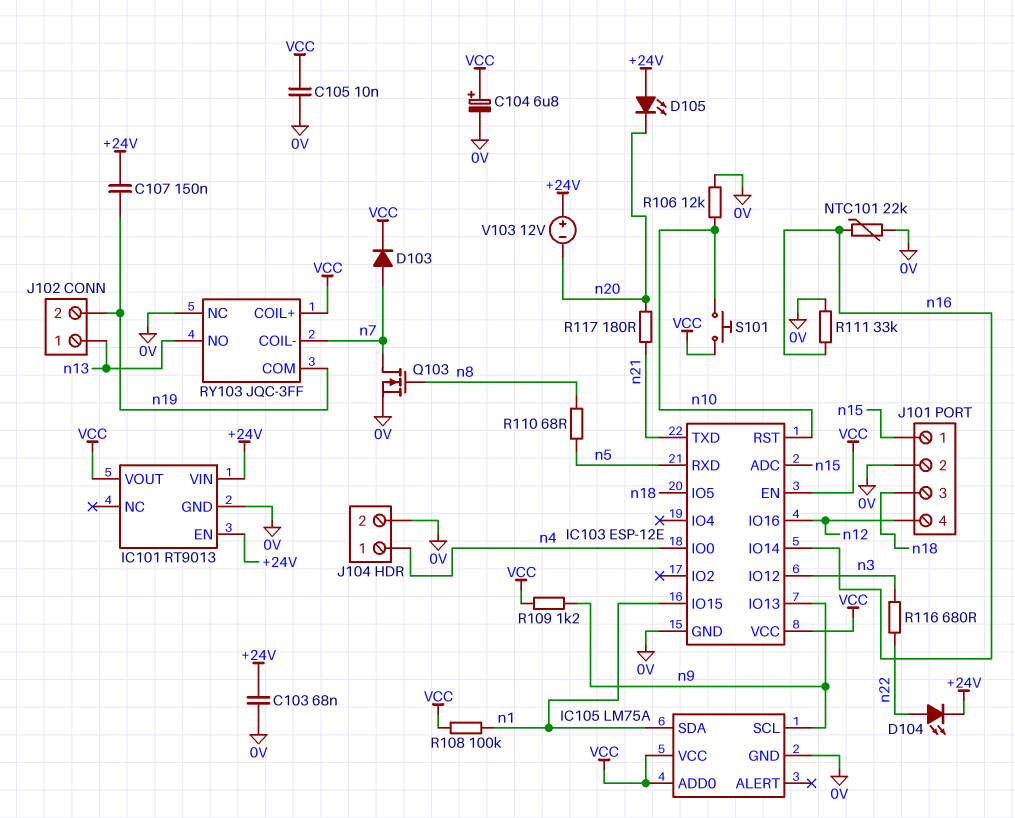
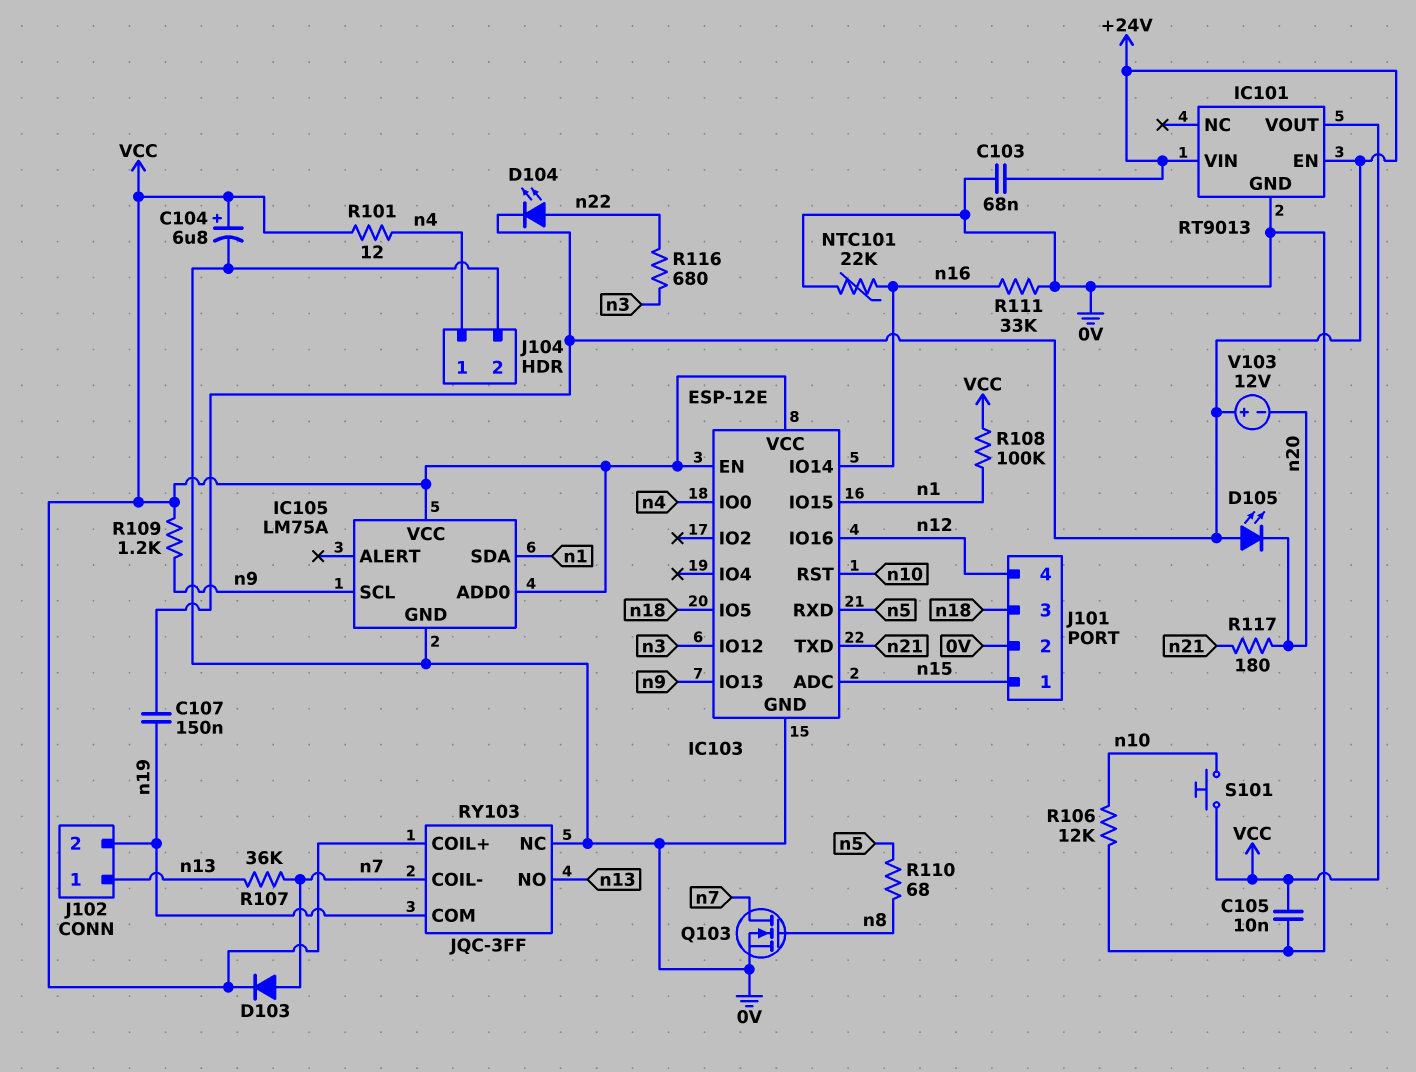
R101: none -> 12 (VCC, n4)
R107: none -> 36k (n7, n13)

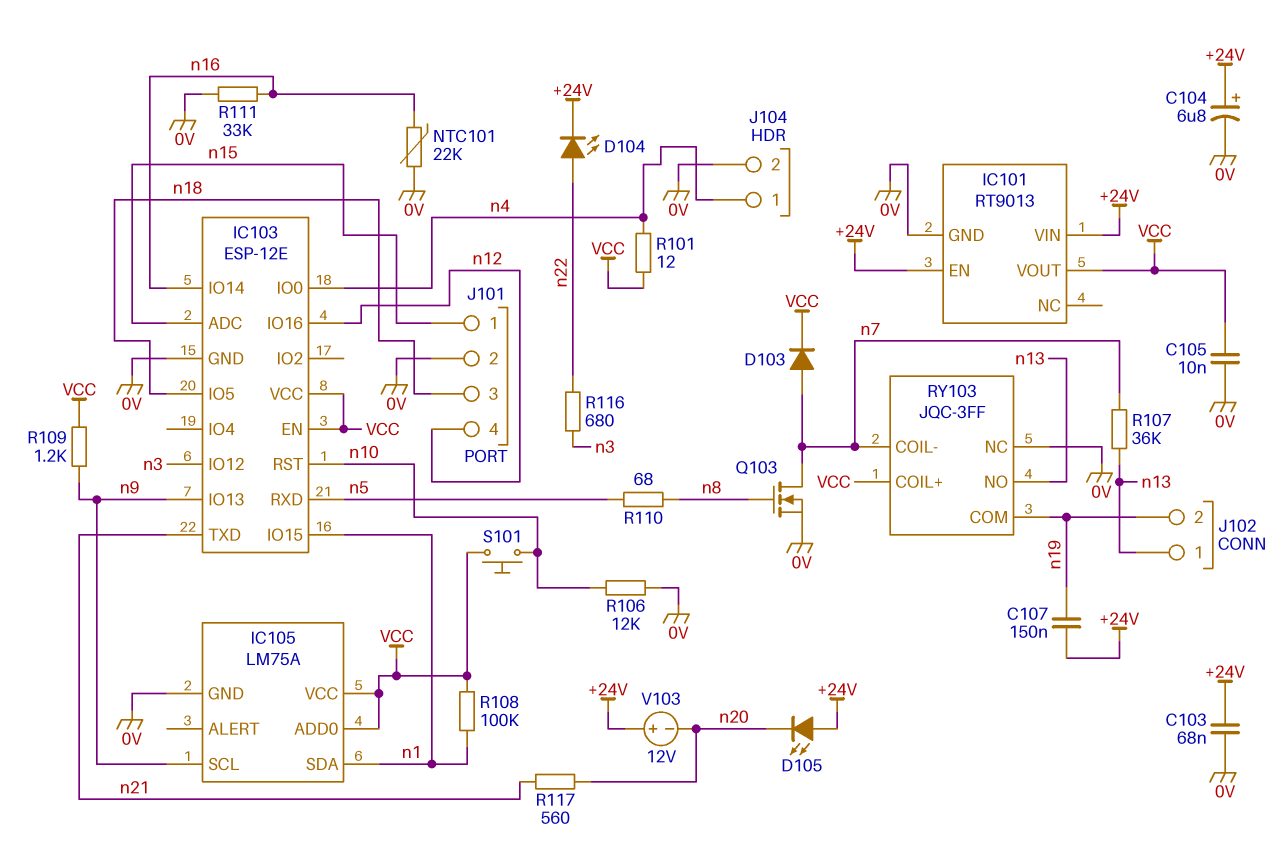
C104: 6.8uF (plus VCC, minus 0V) -> 6.8uF (plus +24V, minus 0V)
R117: 180 (n20, n21) -> 560 (n20, n21)

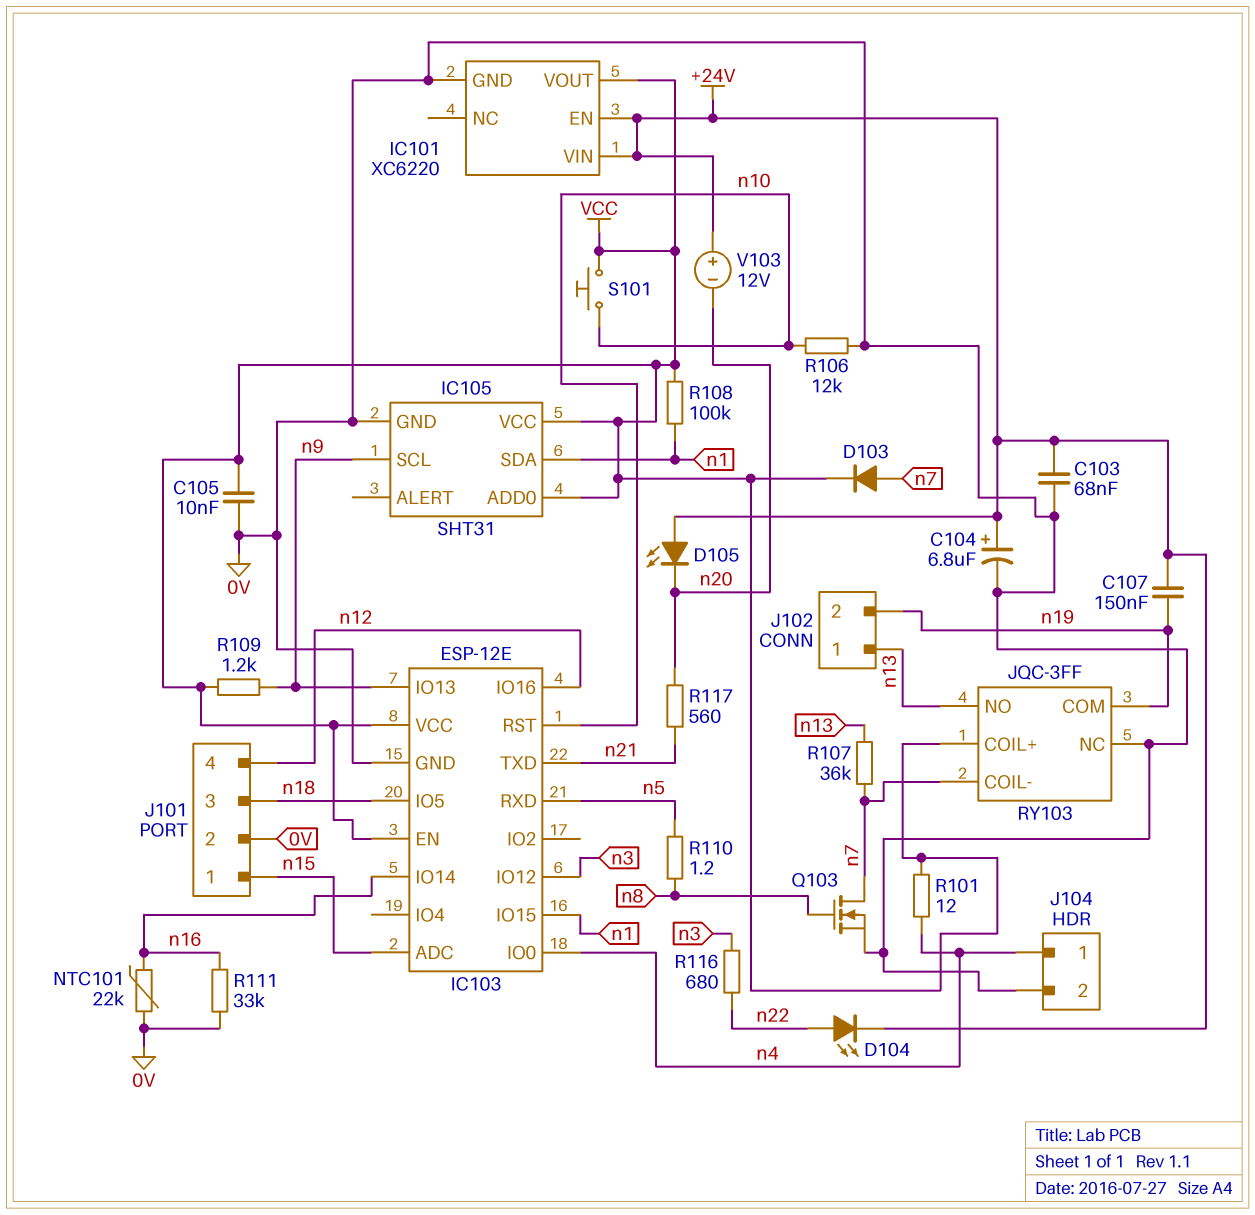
IC101: RT9013 -> XC6220
IC105: LM75A -> SHT31
R110: 68 (n5, n8) -> 1.2 (n5, n8)

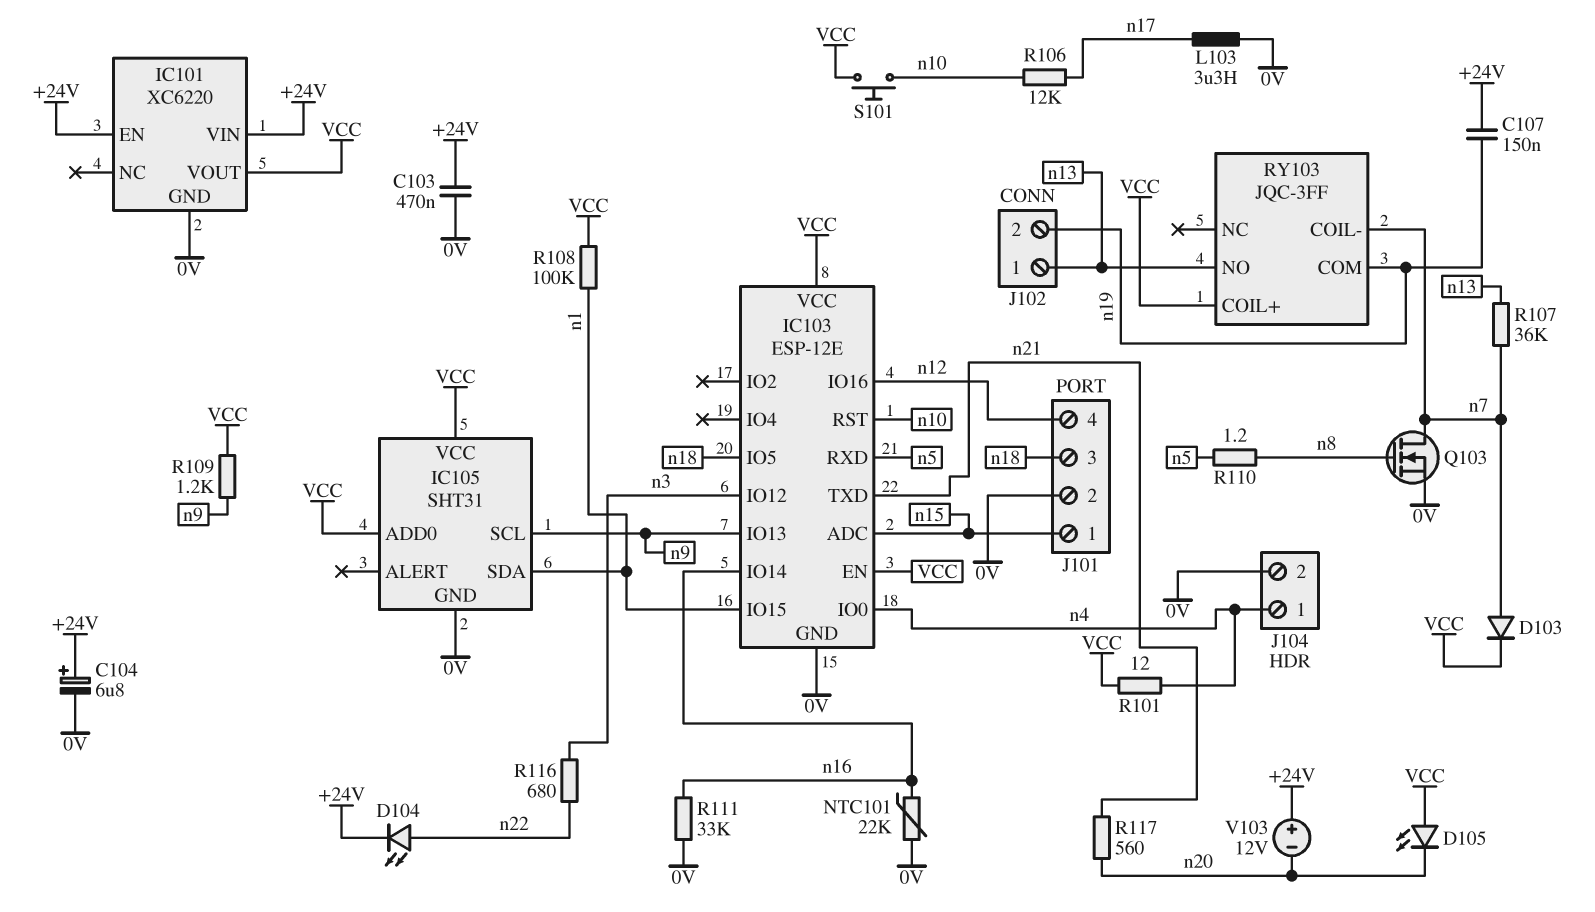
C103: 68nF (+24V, 0V) -> 470nF (+24V, 0V)
C105: 10nF (0V, VCC) -> none
D105: LED (A +24V, K n20) -> LED (A VCC, K n20)
L103: none -> 3.3uH (0V, n17)
R106: 12k (0V, n10) -> 12k (n10, n17)
RY103 pin NC: 0V -> none

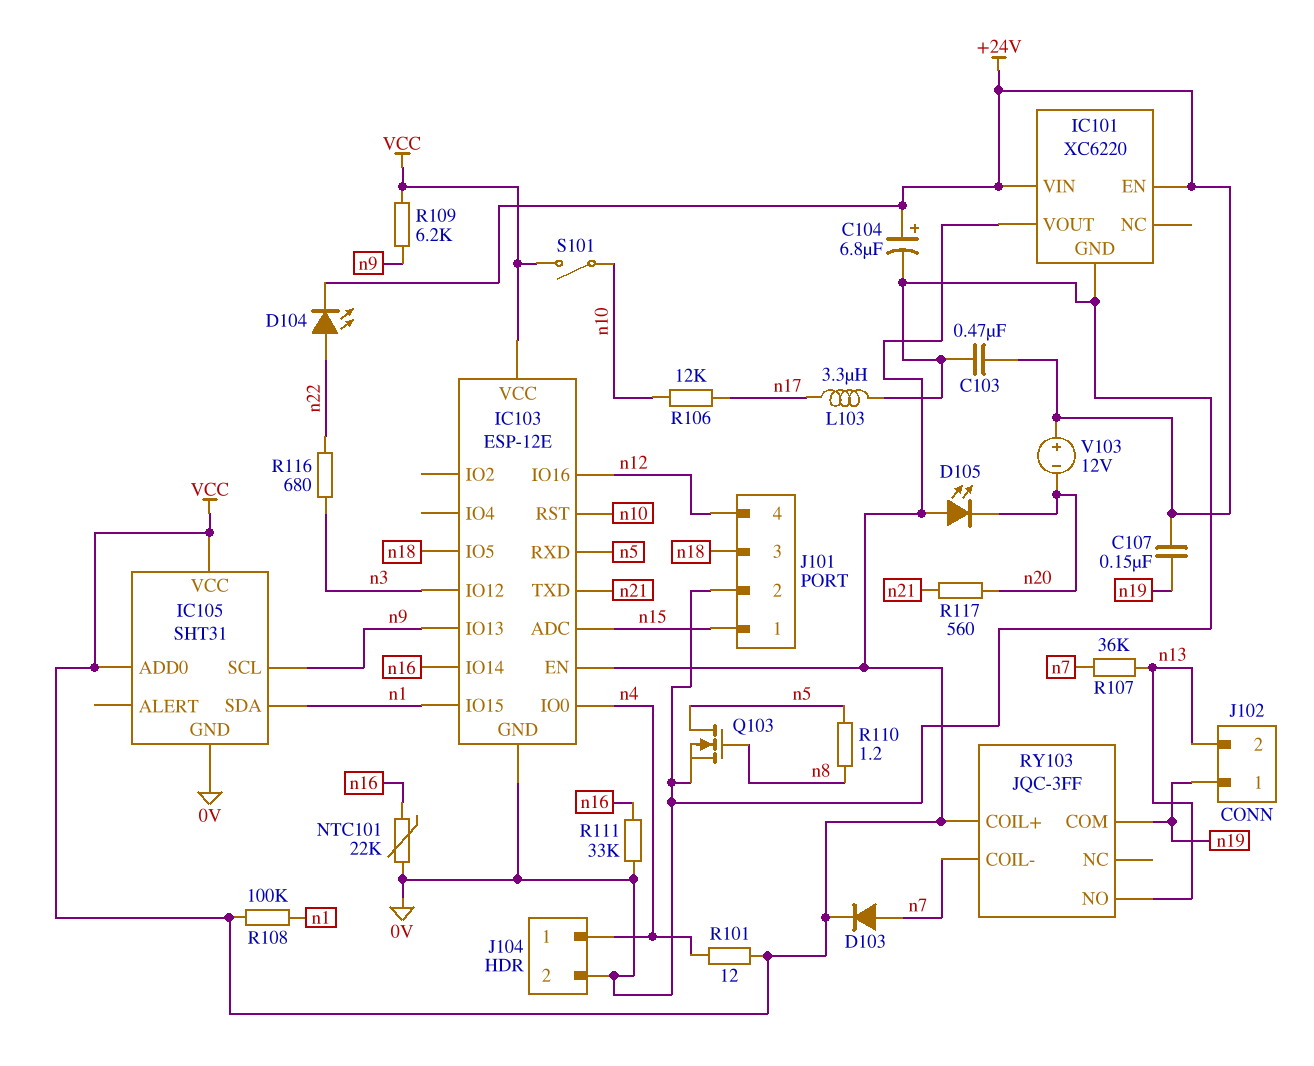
J102 pin 1: n13 -> n19
J102 pin 2: n19 -> n13
Q103: NMOS (G n8, D n7, S 0V) -> NMOS (G n8, D n5, S 0V)
R109: 1.2k (VCC, n9) -> 6.2k (VCC, n9)
S101: button (VCC, n10) -> switch (VCC, n10)

